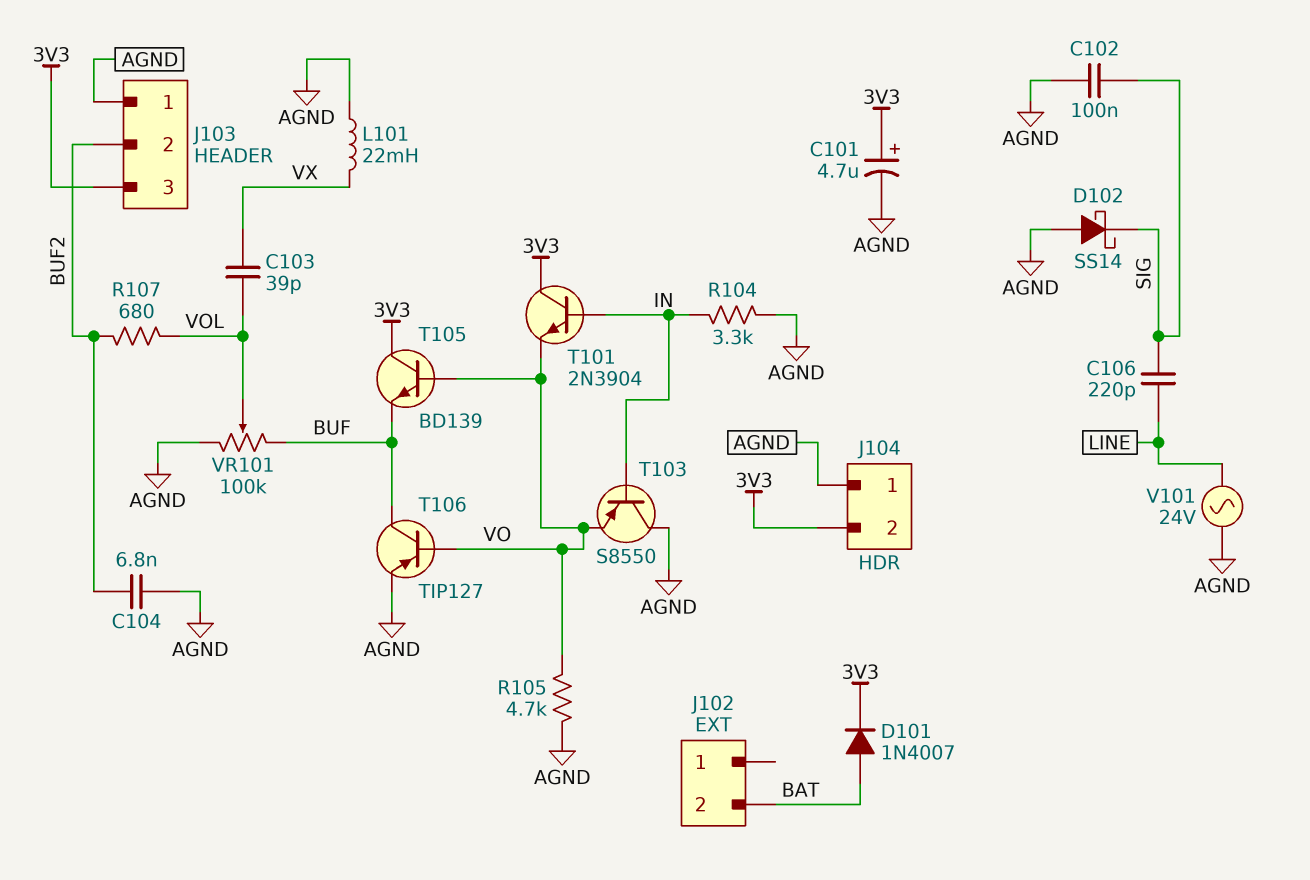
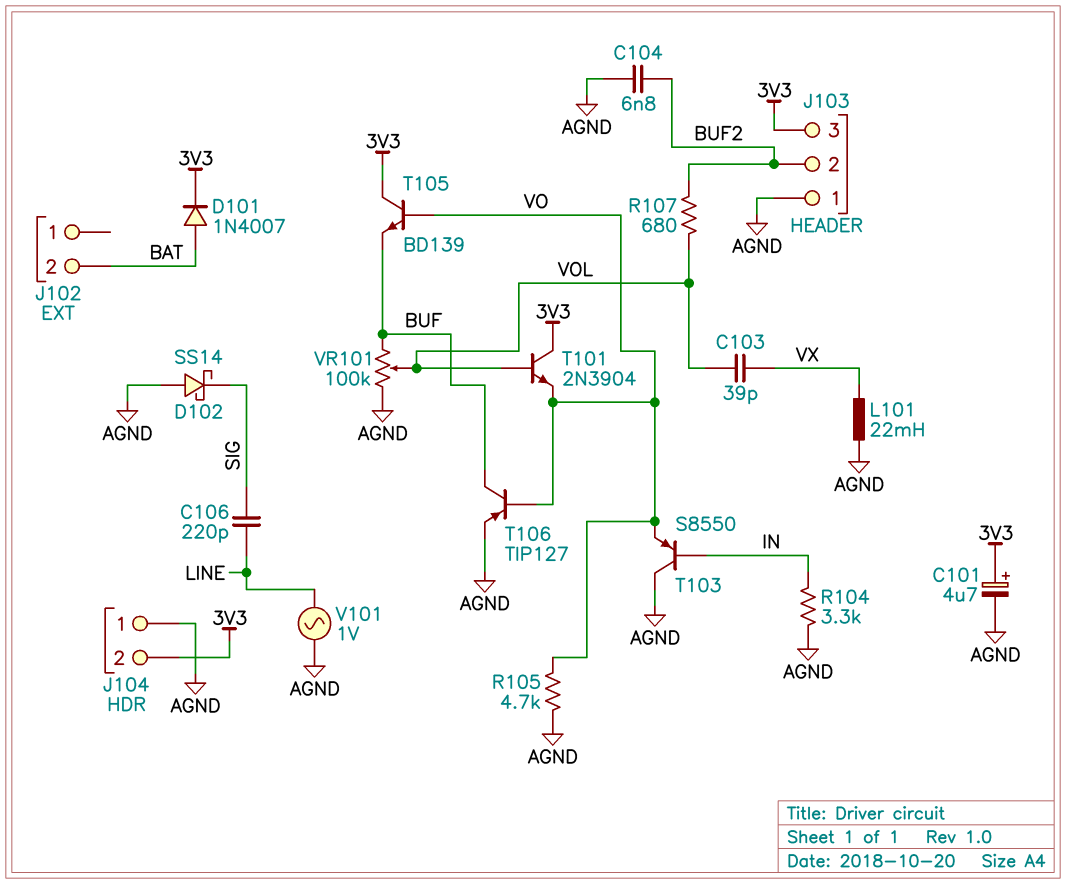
C102: 100nF (AGND, SIG) -> none
T101: NPN 2N3904 (B IN, C 3V3, E VO) -> NPN 2N3904 (B VOL, C 3V3, E VO)
V101: AC 24V (AGND, LINE) -> AC 1V (AGND, LINE)

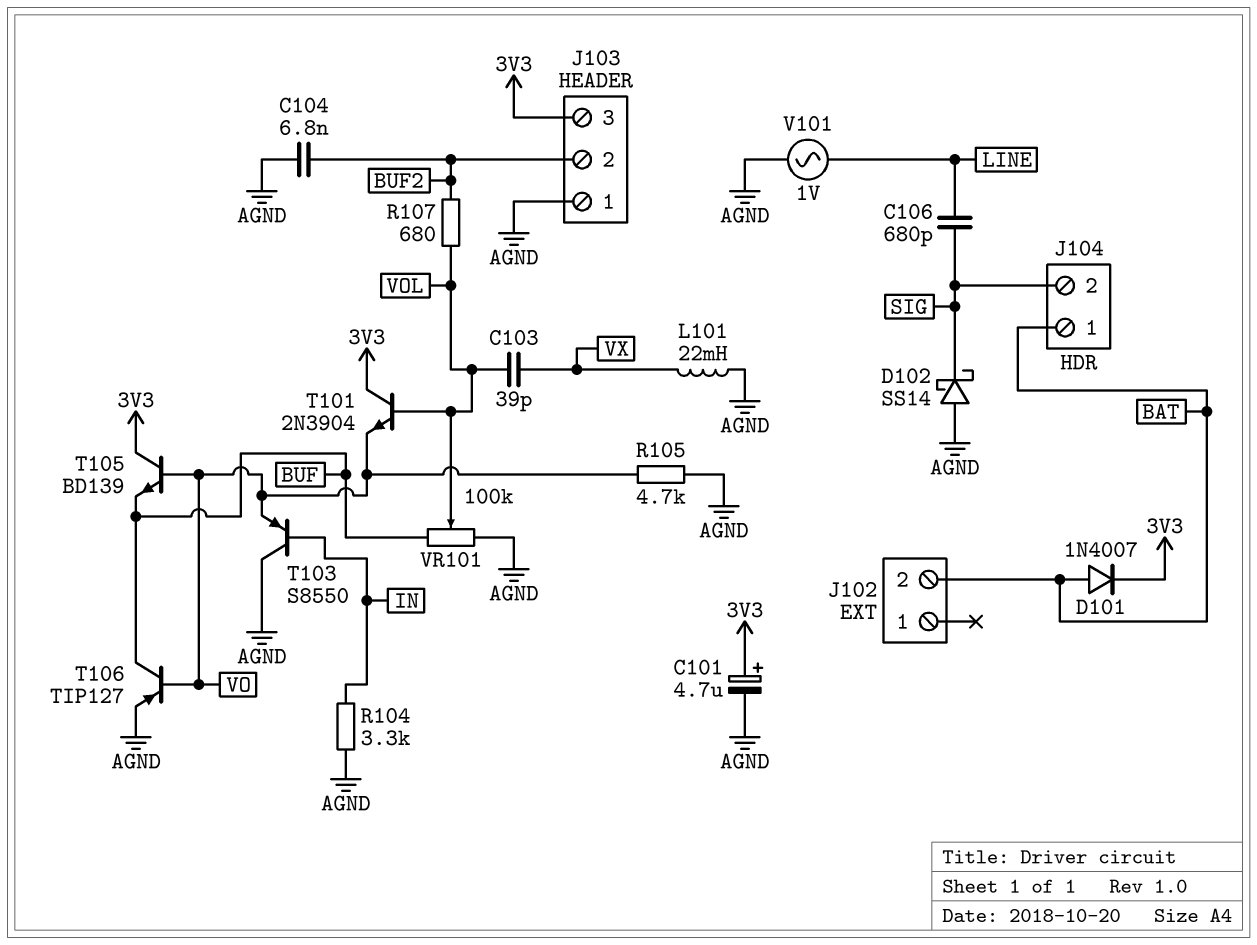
C106: 220pF (LINE, SIG) -> 680pF (LINE, SIG)
J104 pin 1: AGND -> BAT
J104 pin 2: 3V3 -> SIG

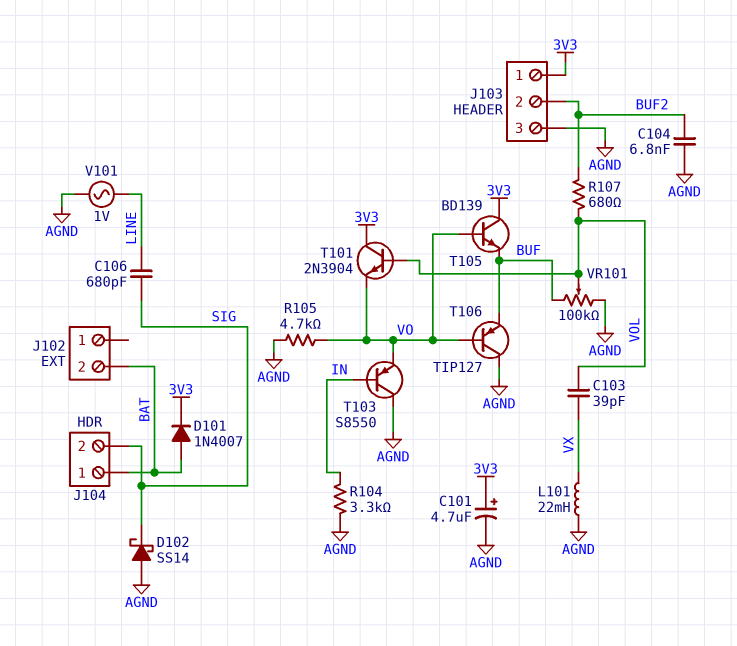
J103 pin 1: AGND -> 3V3
J103 pin 3: 3V3 -> AGND
T106: PNP TIP127 (B VO, C BUF, E AGND) -> PNP TIP127 (B VO, C AGND, E BUF)

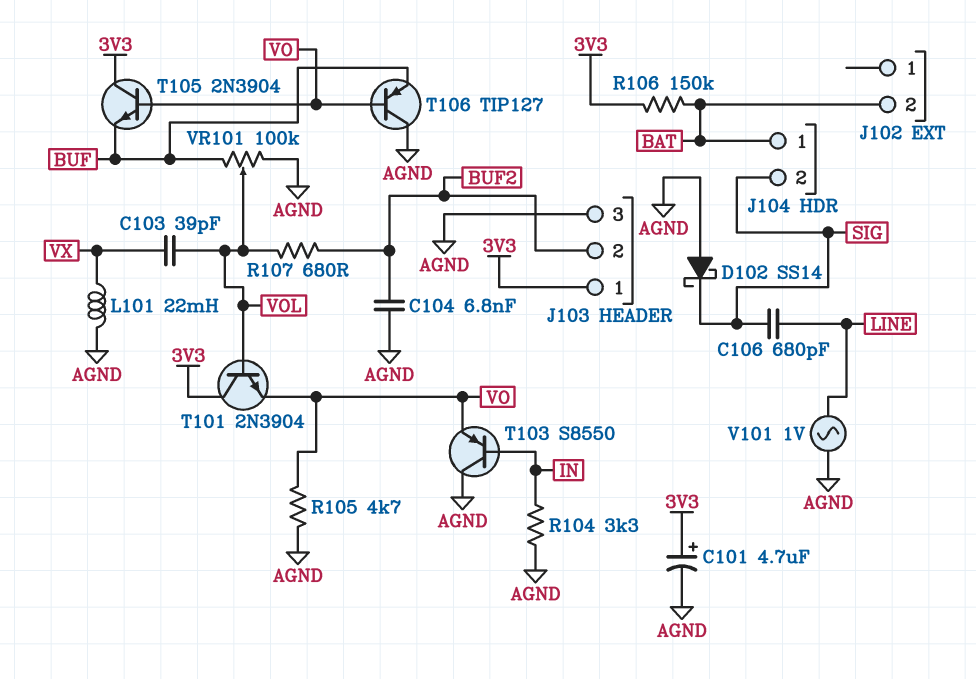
D101: diode 1N4007 (A BAT, K 3V3) -> none
R106: none -> 150k (3V3, BAT)
T105: NPN BD139 (B VO, C 3V3, E BUF) -> NPN 2N3904 (B VO, C 3V3, E BUF)

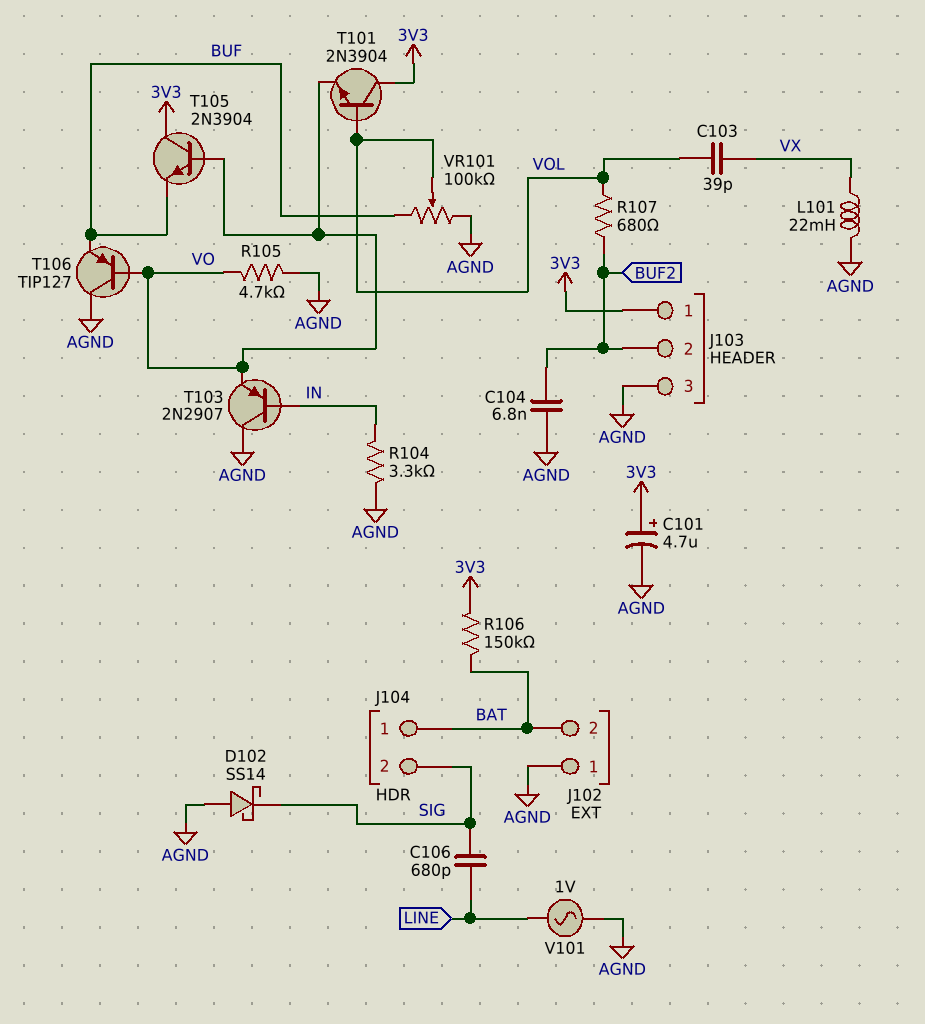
J102 pin 1: none -> AGND
T103: PNP S8550 (B IN, C AGND, E VO) -> PNP 2N2907 (B IN, C AGND, E VO)

